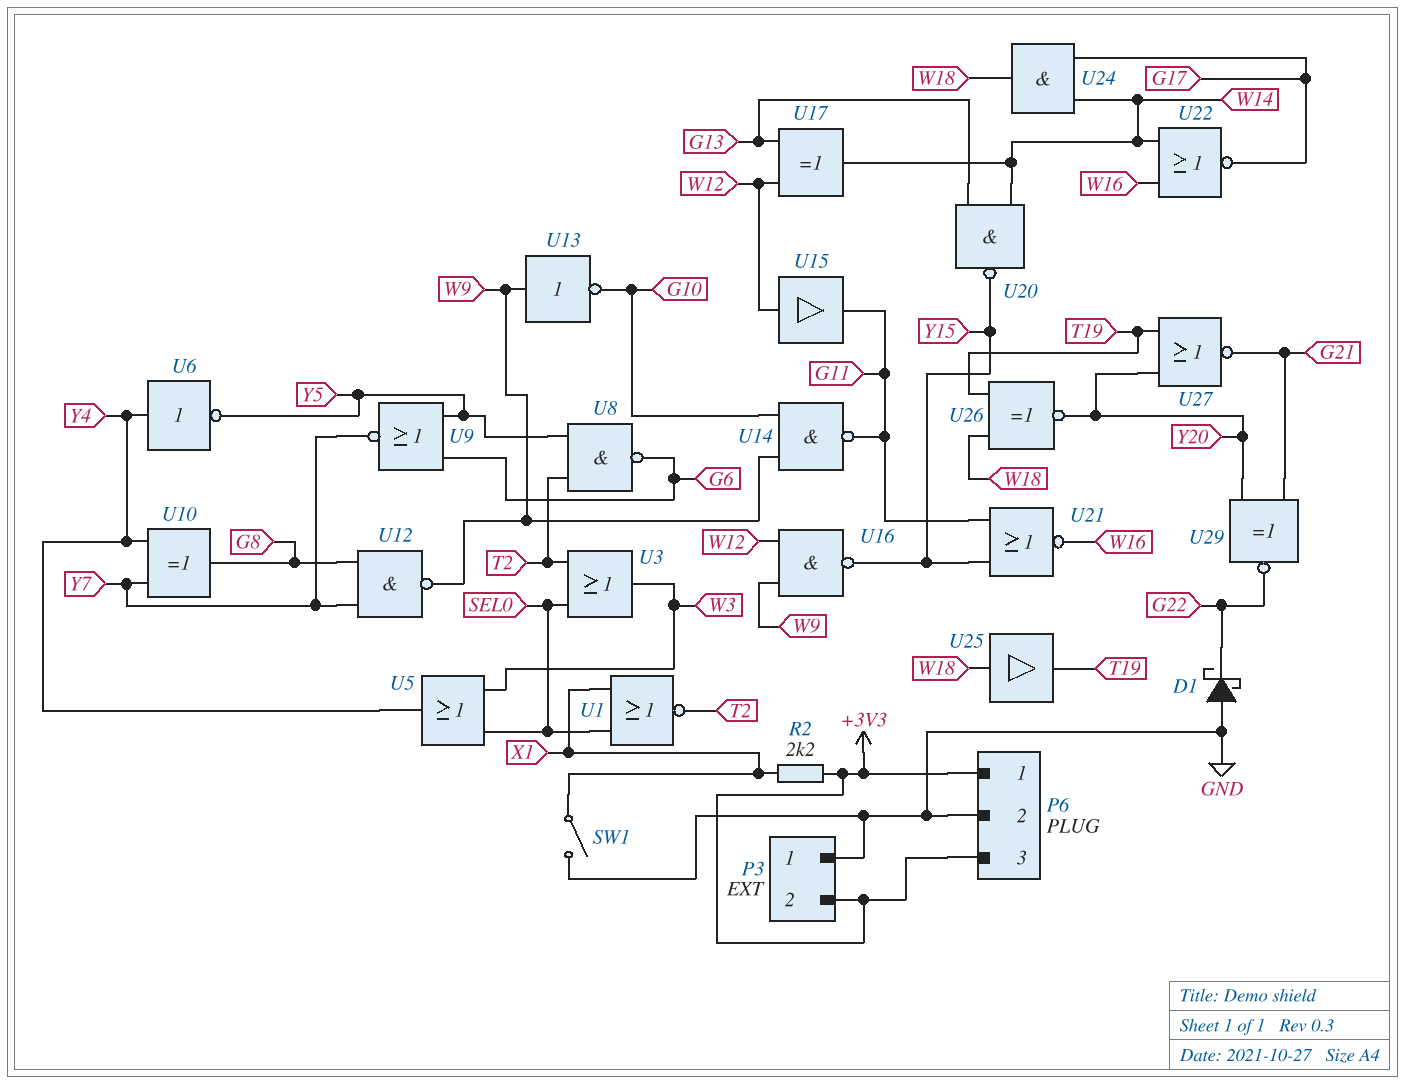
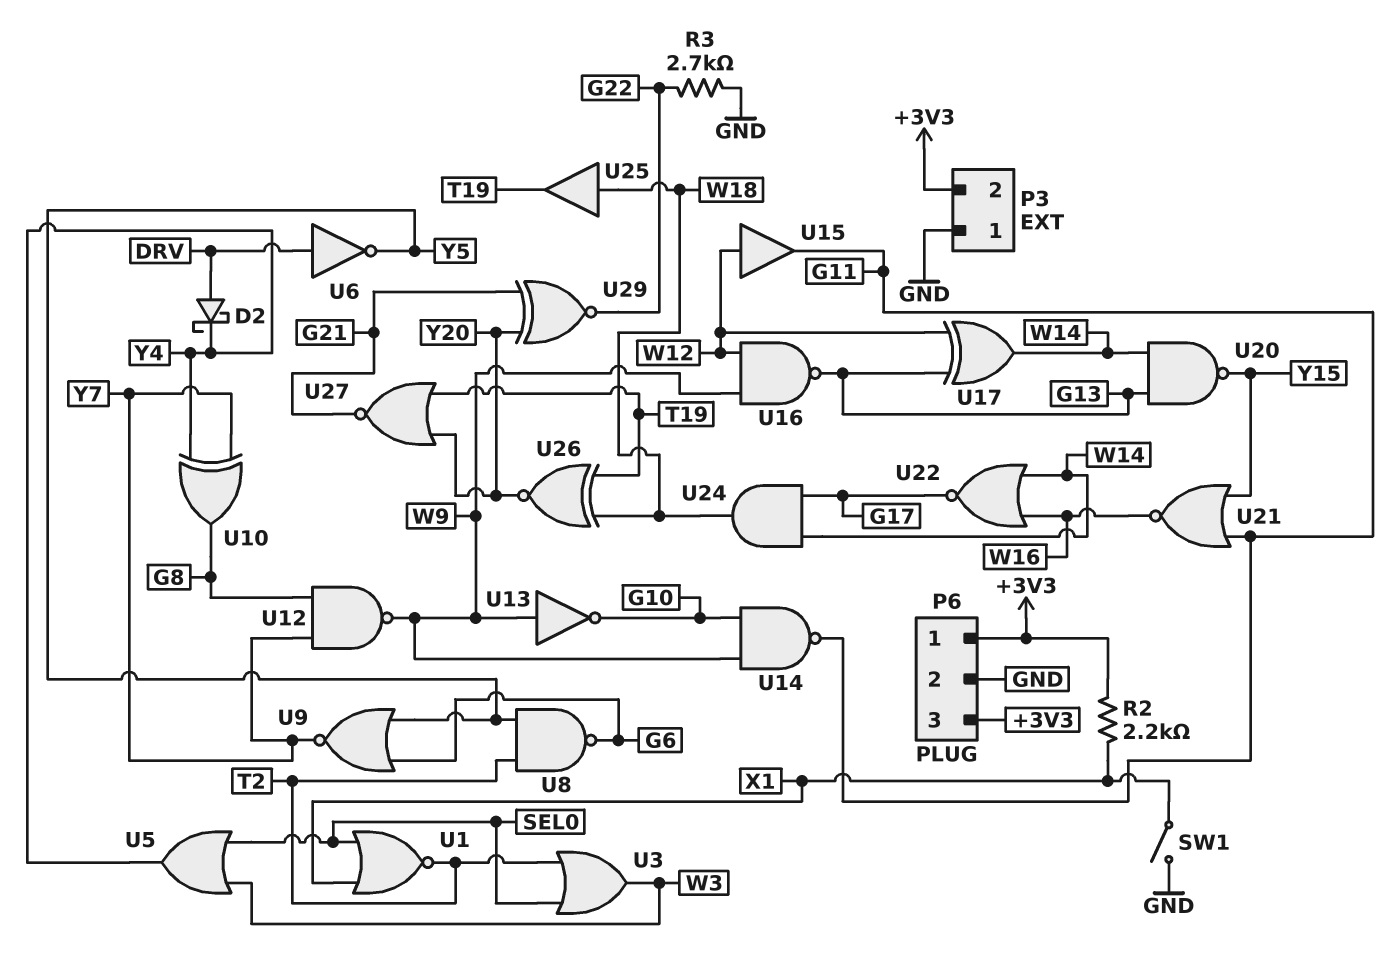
D1: schottky (A GND, K G22) -> none
D2: none -> schottky (A DRV, K Y4)
R3: none -> 2.7k (G22, GND)
U6: NOT (in Y4, out Y5) -> NOT (in DRV, out Y5)
U16: NAND (in W9, in W12, out Y15) -> NAND (in W9, in W12, out G13)

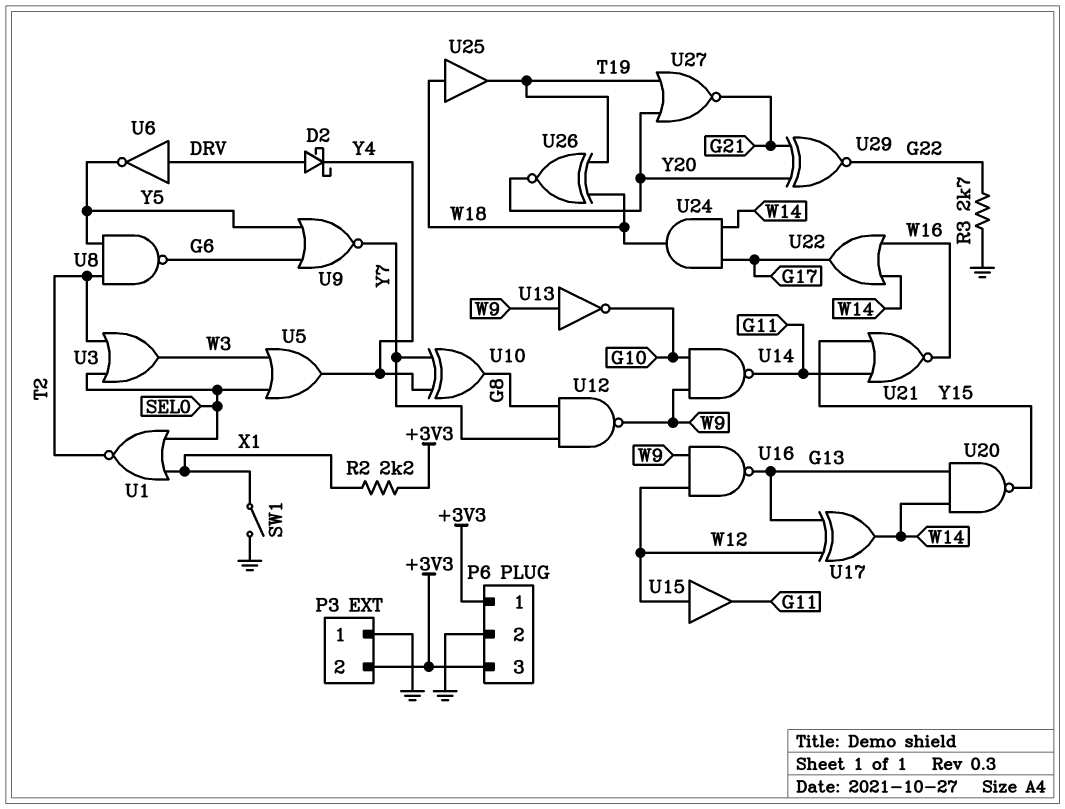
U22: NOR (in W14, in W16, out G17) -> OR (in W14, in W16, out G17)

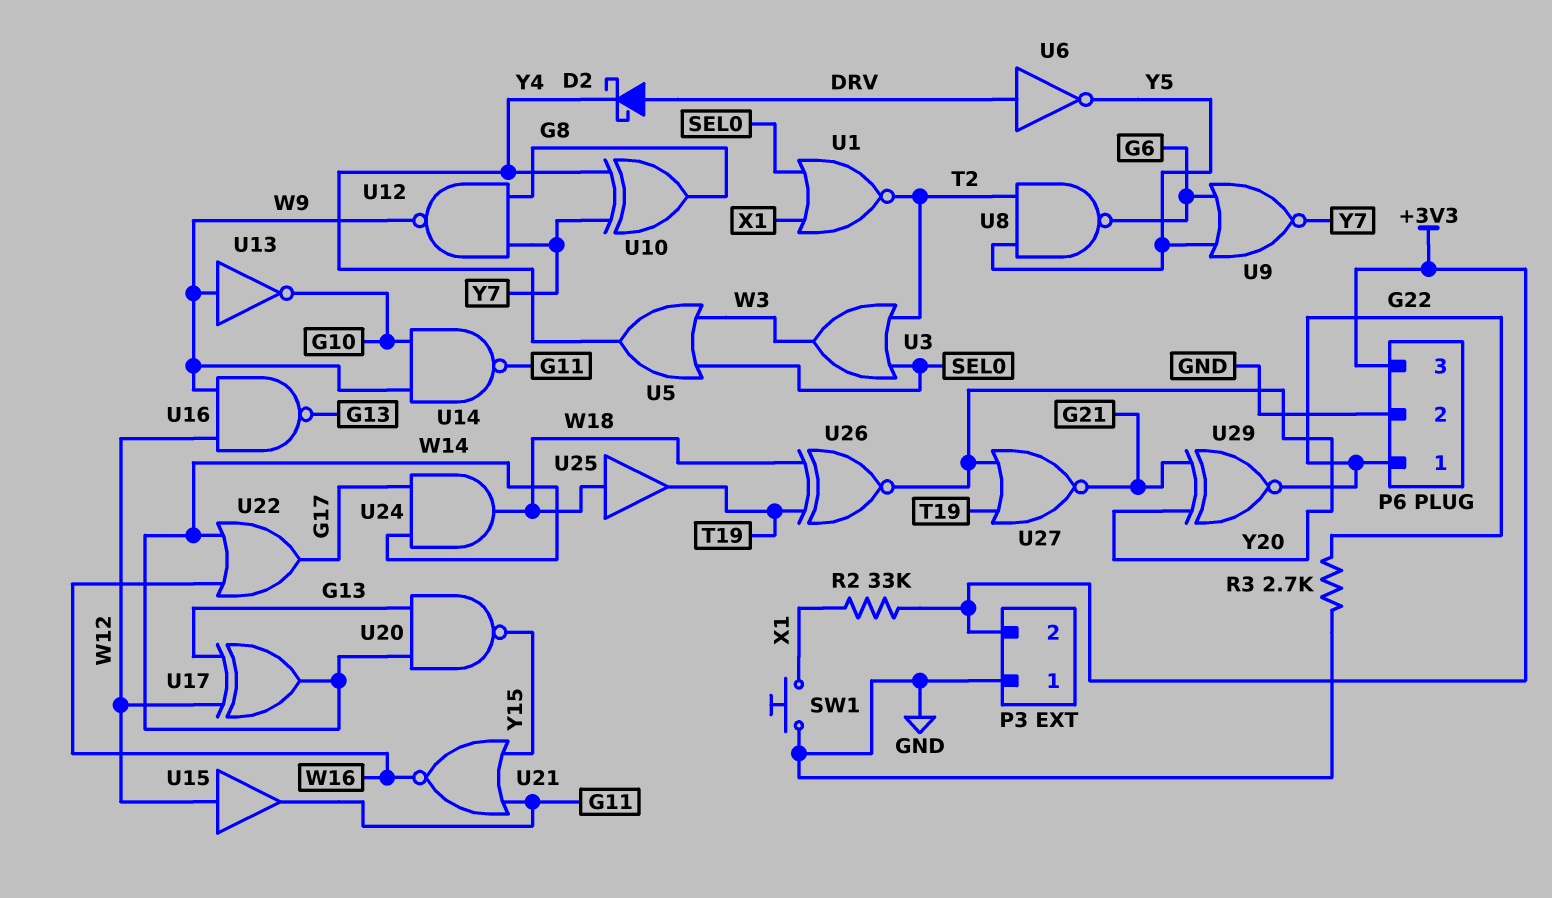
P6 pin 1: +3V3 -> G22
R2: 2.2k (+3V3, X1) -> 33k (+3V3, X1)
SW1: switch (GND, X1) -> button (GND, X1)

